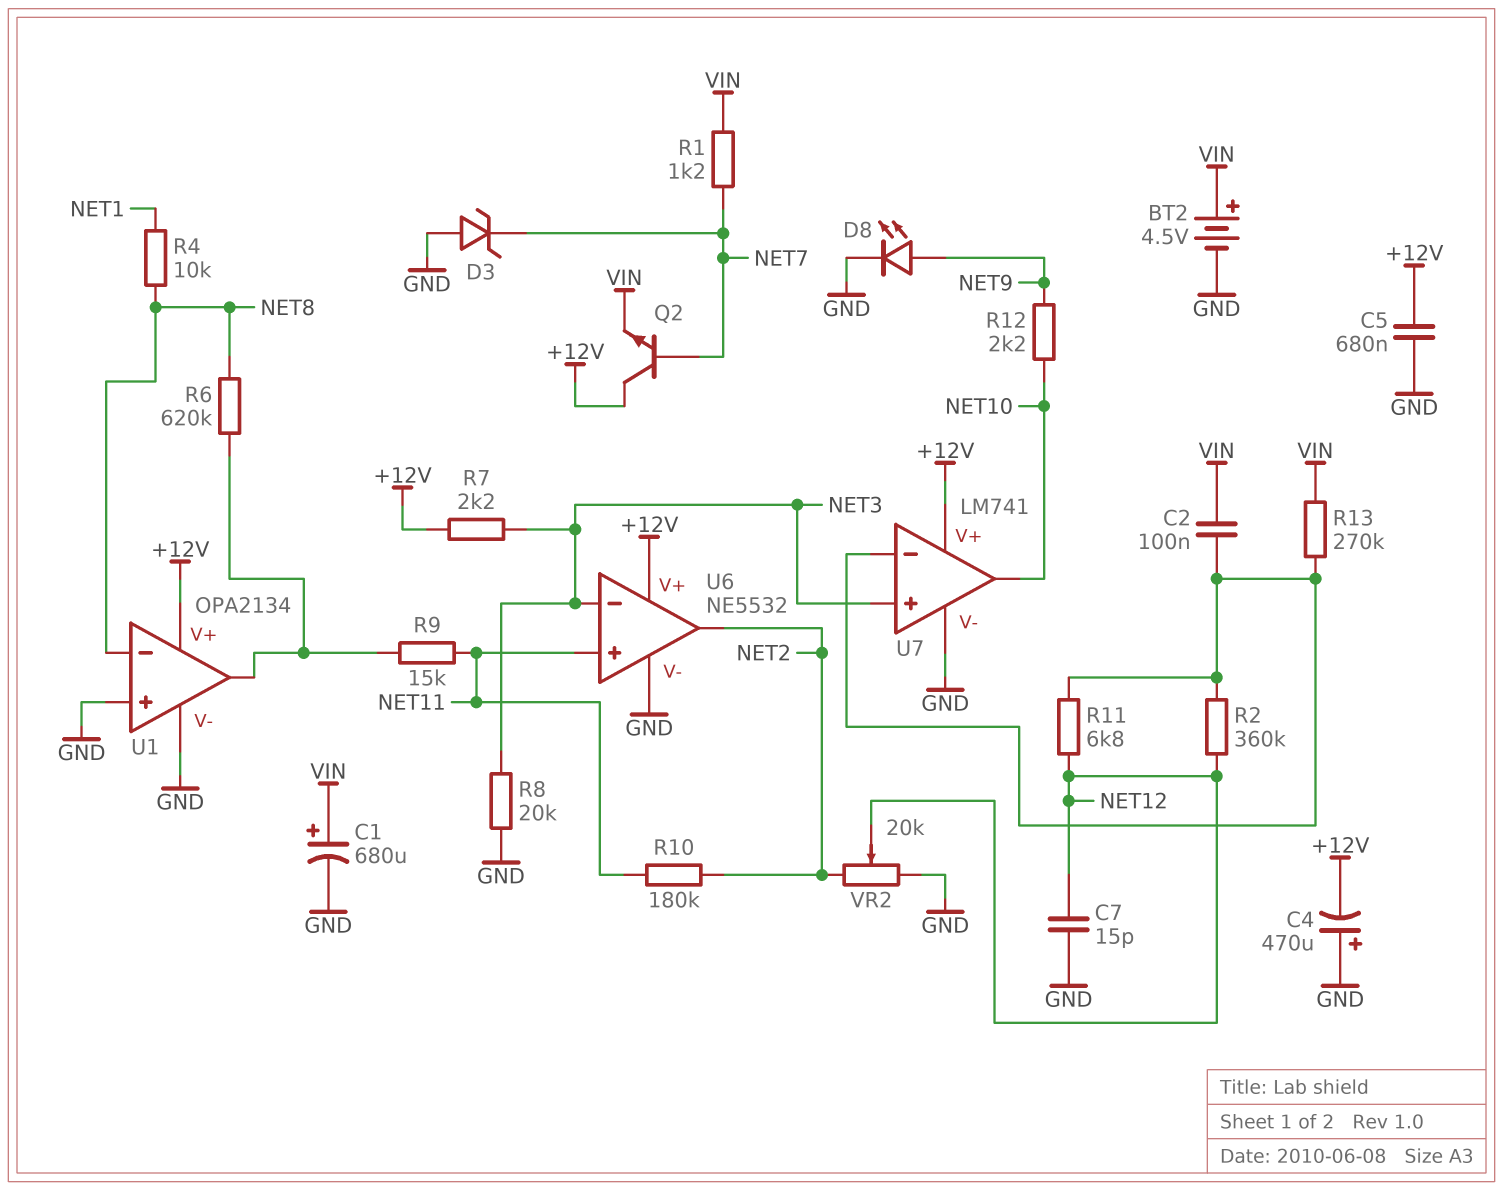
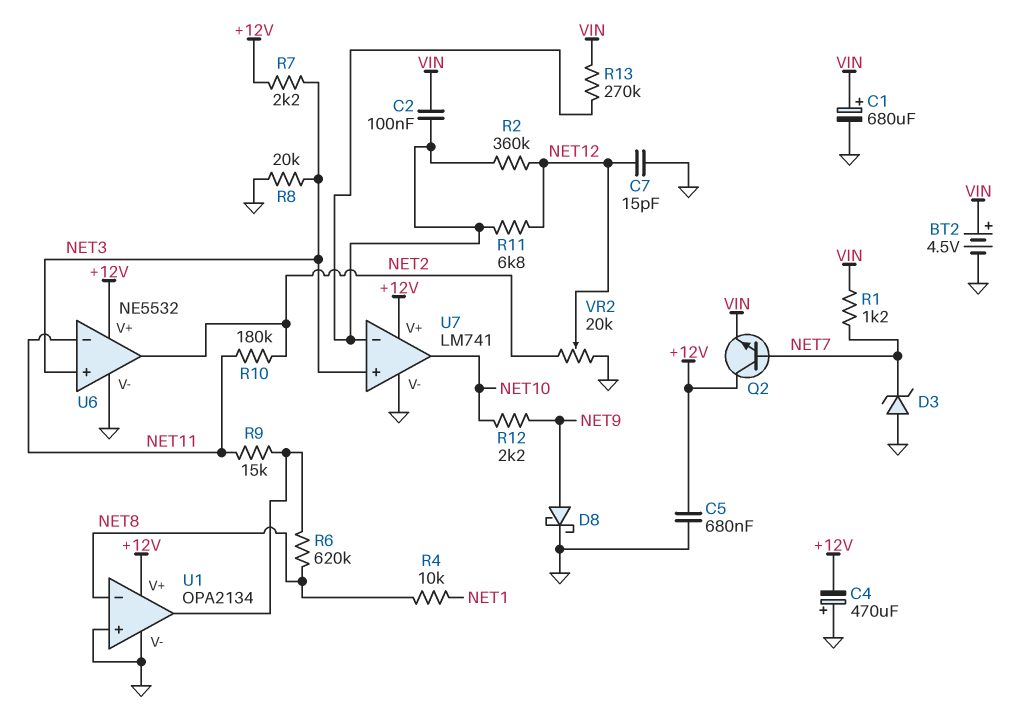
D8: LED (A NET9, K GND) -> schottky (A NET9, K GND)
U6 pin in+: NET11 -> NET3
U6 pin in-: NET3 -> NET11

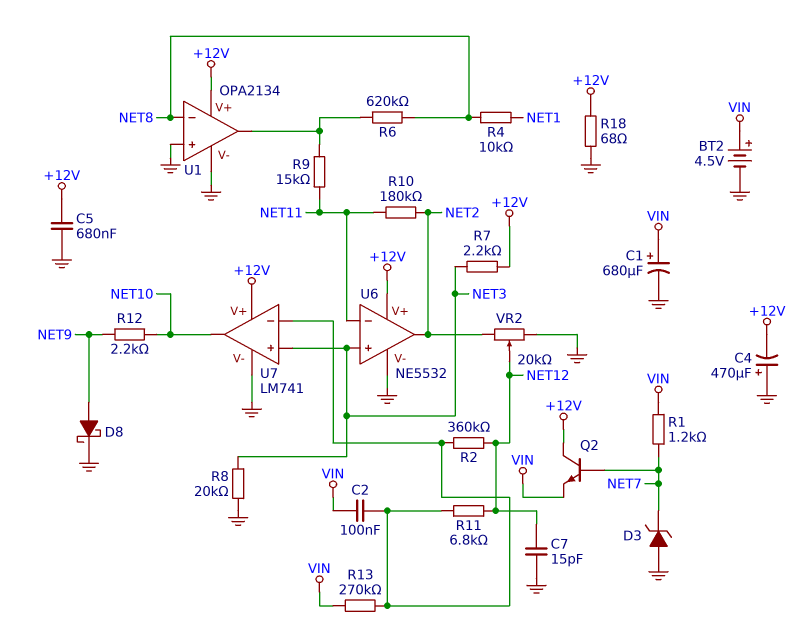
R18: none -> 68 (+12V, GND)

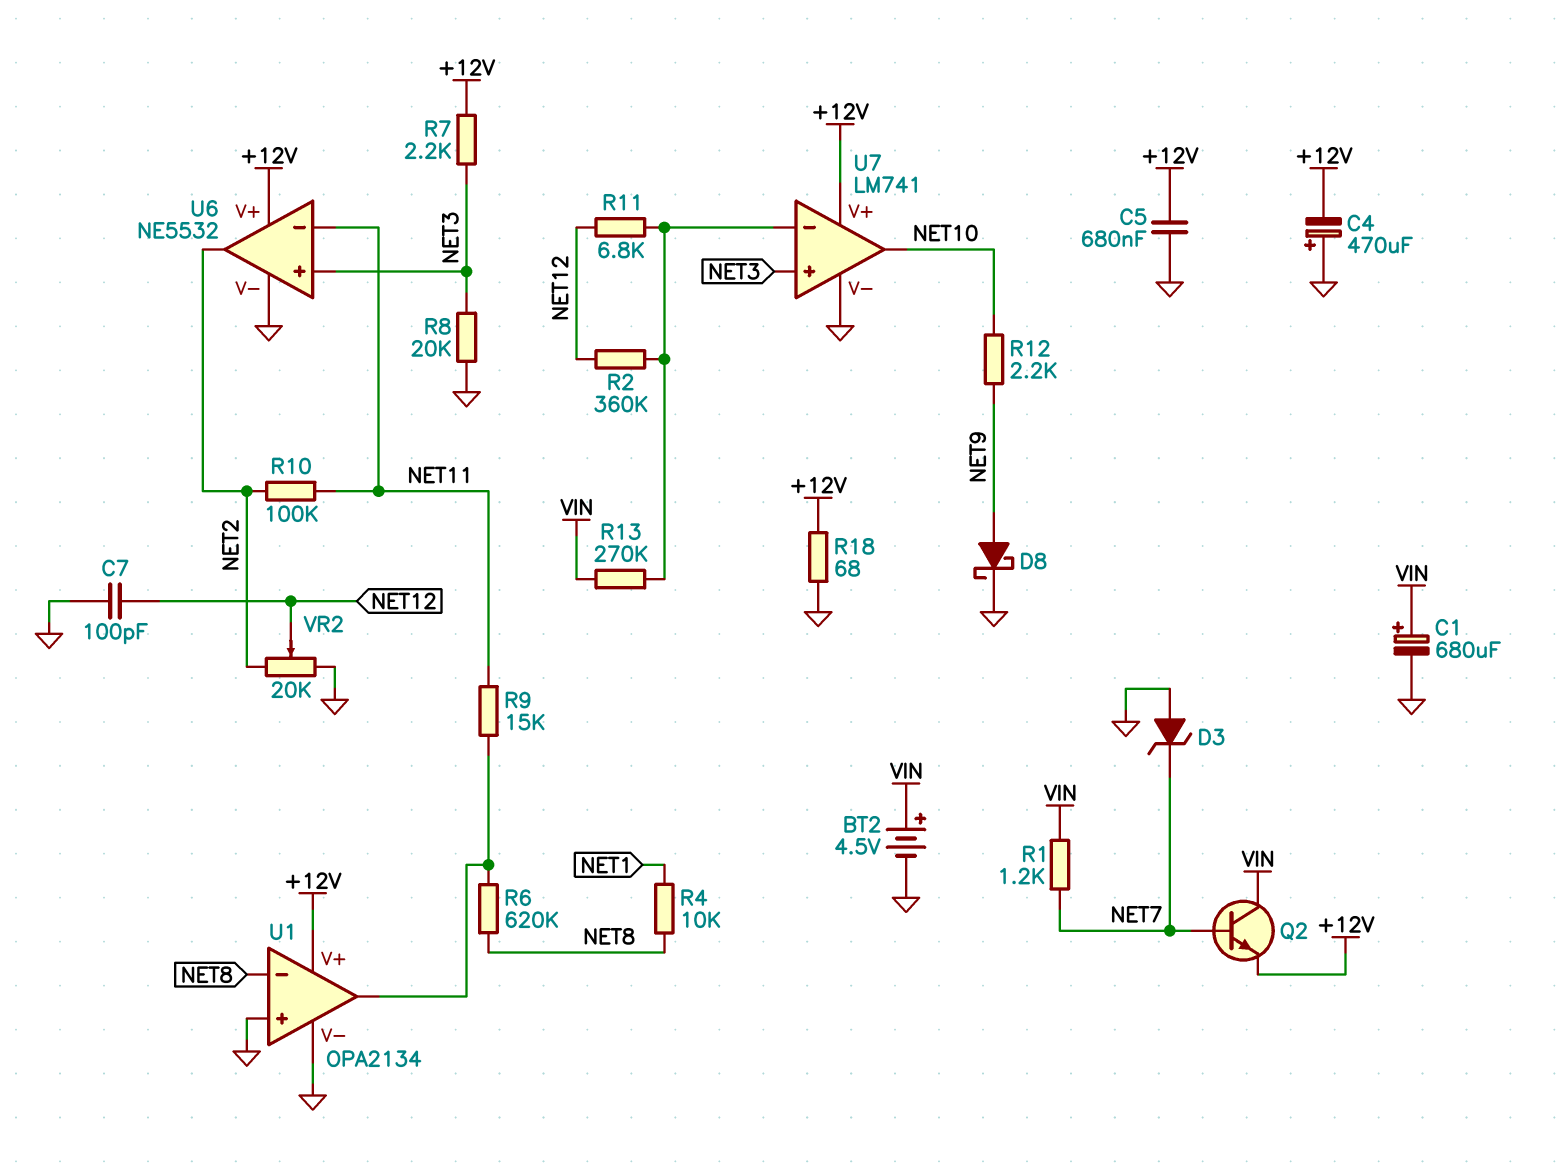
C2: 100nF (U7/in-, VIN) -> none
C7: 15pF (GND, NET12) -> 100pF (GND, NET12)
Q2: NPN (B NET7, C +12V, E VIN) -> NPN (B NET7, C VIN, E +12V)
R10: 180k (NET2, NET11) -> 100k (NET2, NET11)

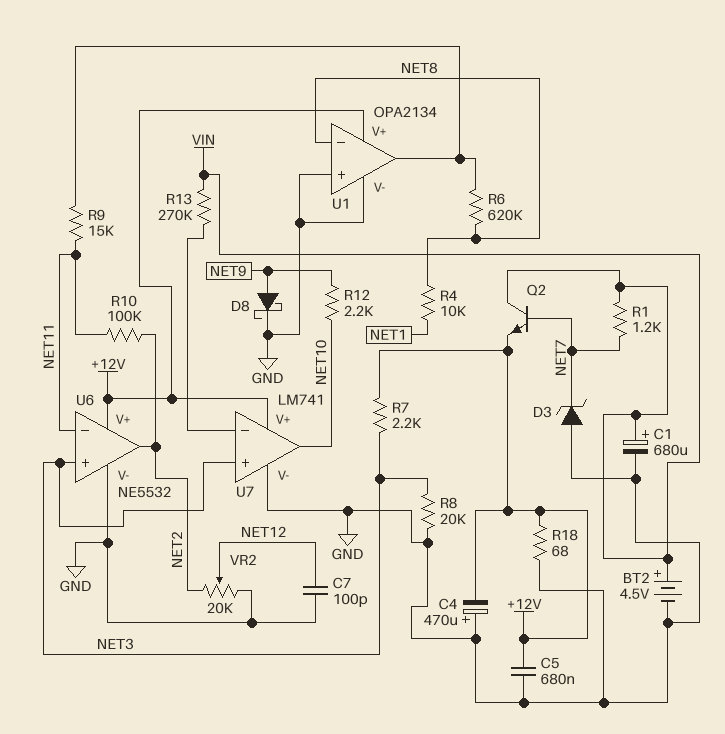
R2: 360k (NET12, U7/in-) -> none
R11: 6.8k (NET12, U7/in-) -> none

